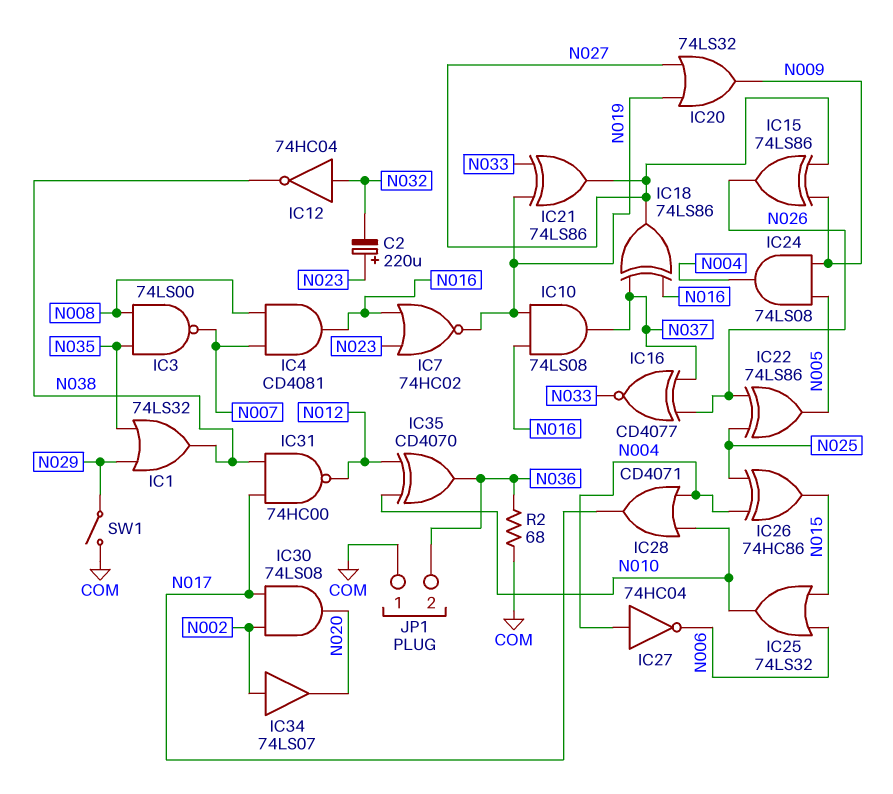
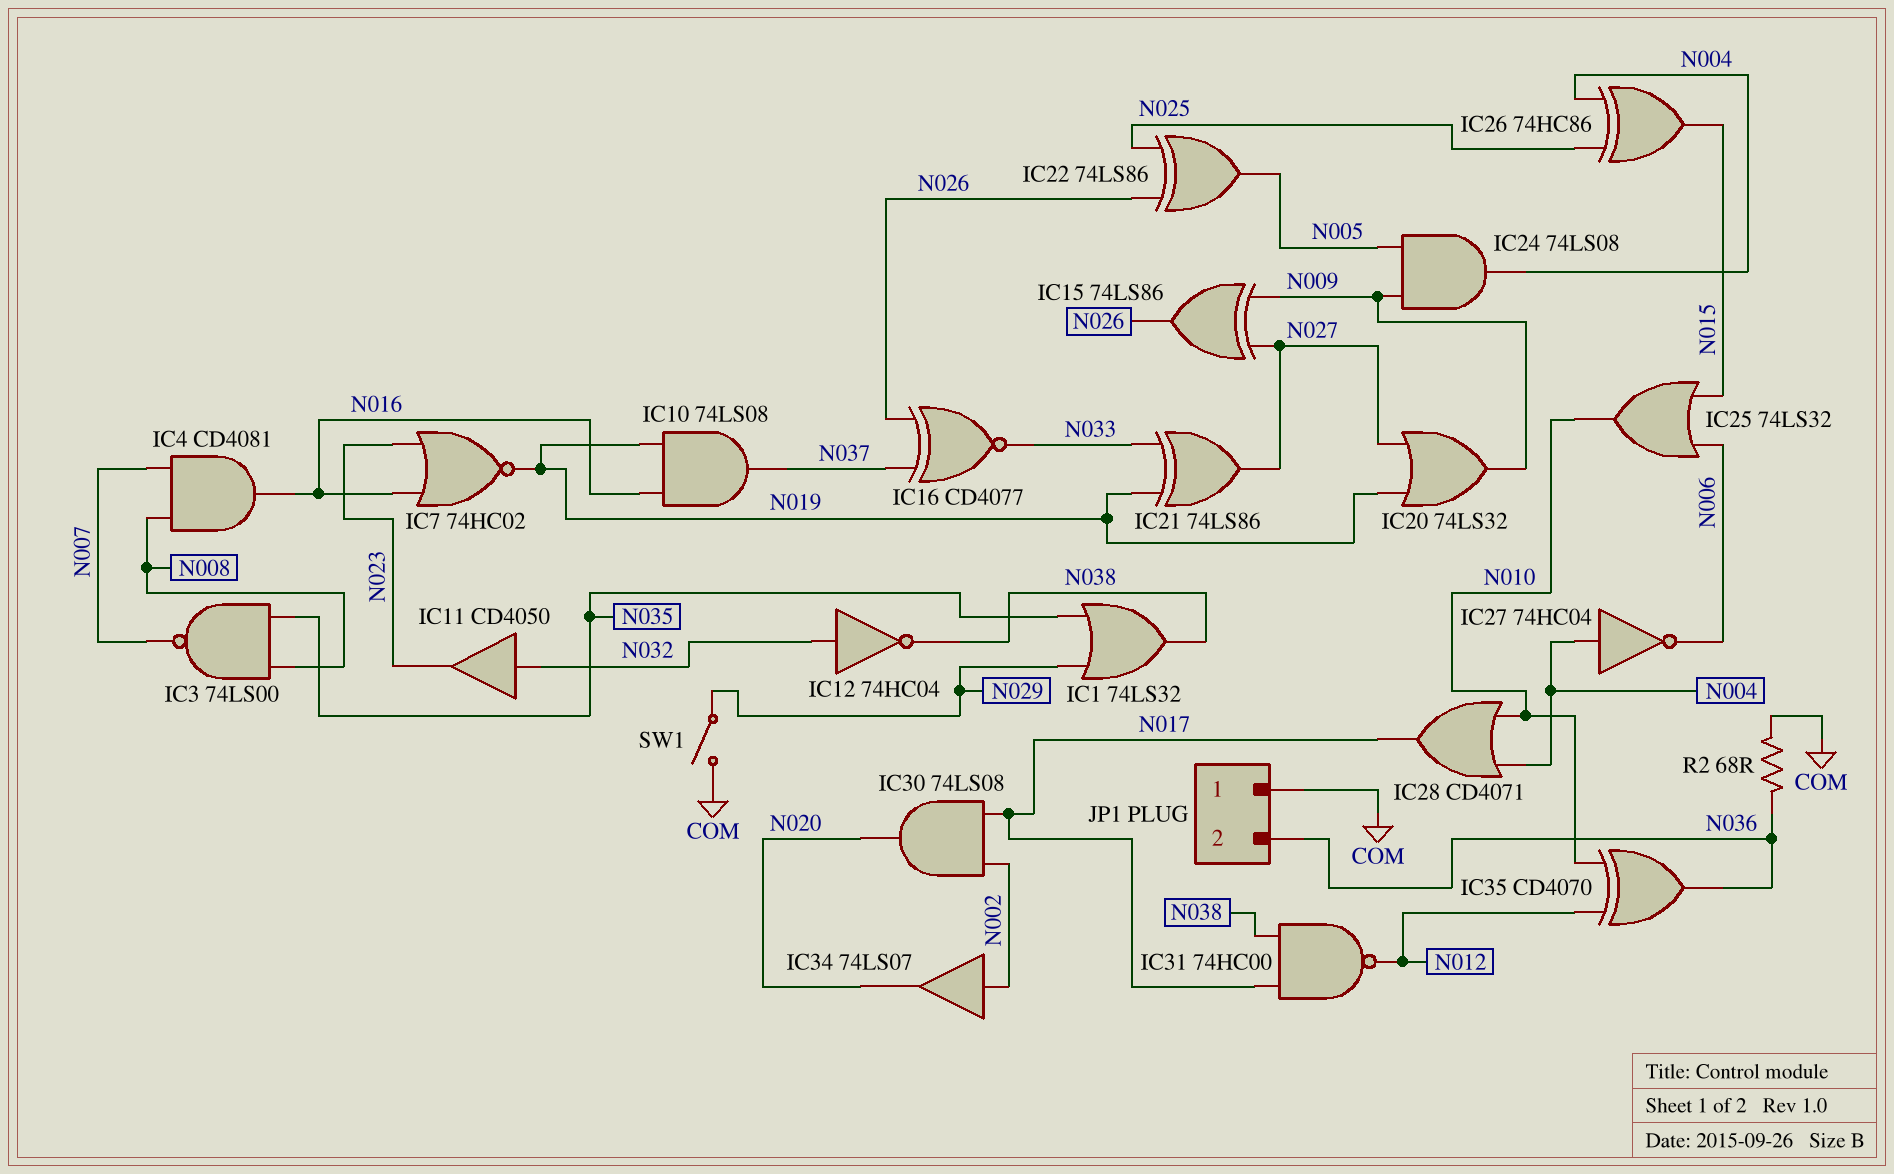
C2: 220uF (plus N023, minus N032) -> none
IC11: none -> buffer CD4050 (in N032, out N023)
IC18: XOR 74LS86 (in N016, in N037, out N027) -> none

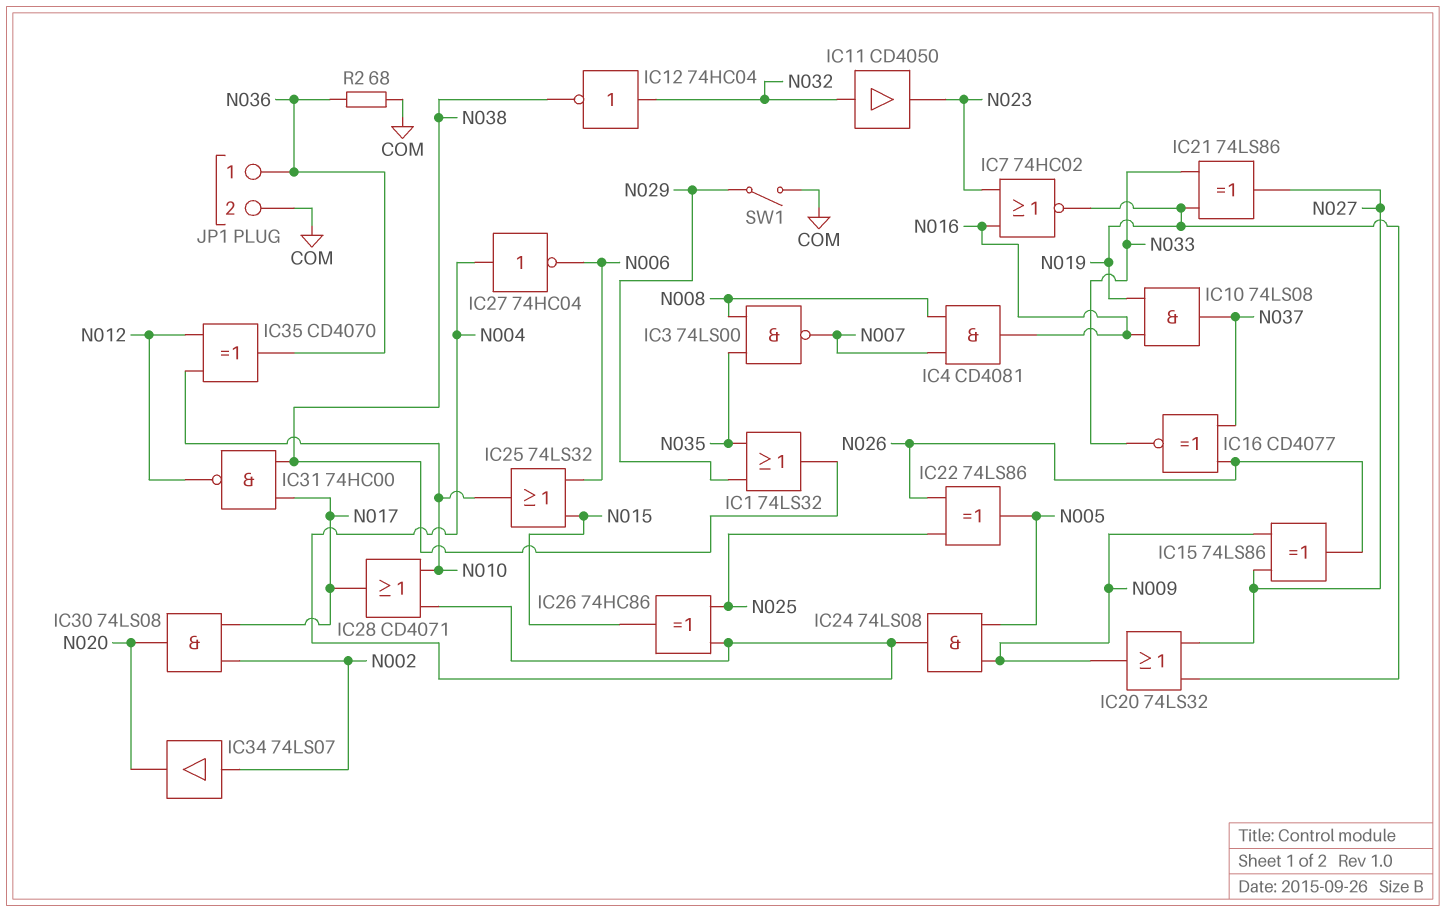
JP1 pin 1: COM -> N036
JP1 pin 2: N036 -> COM

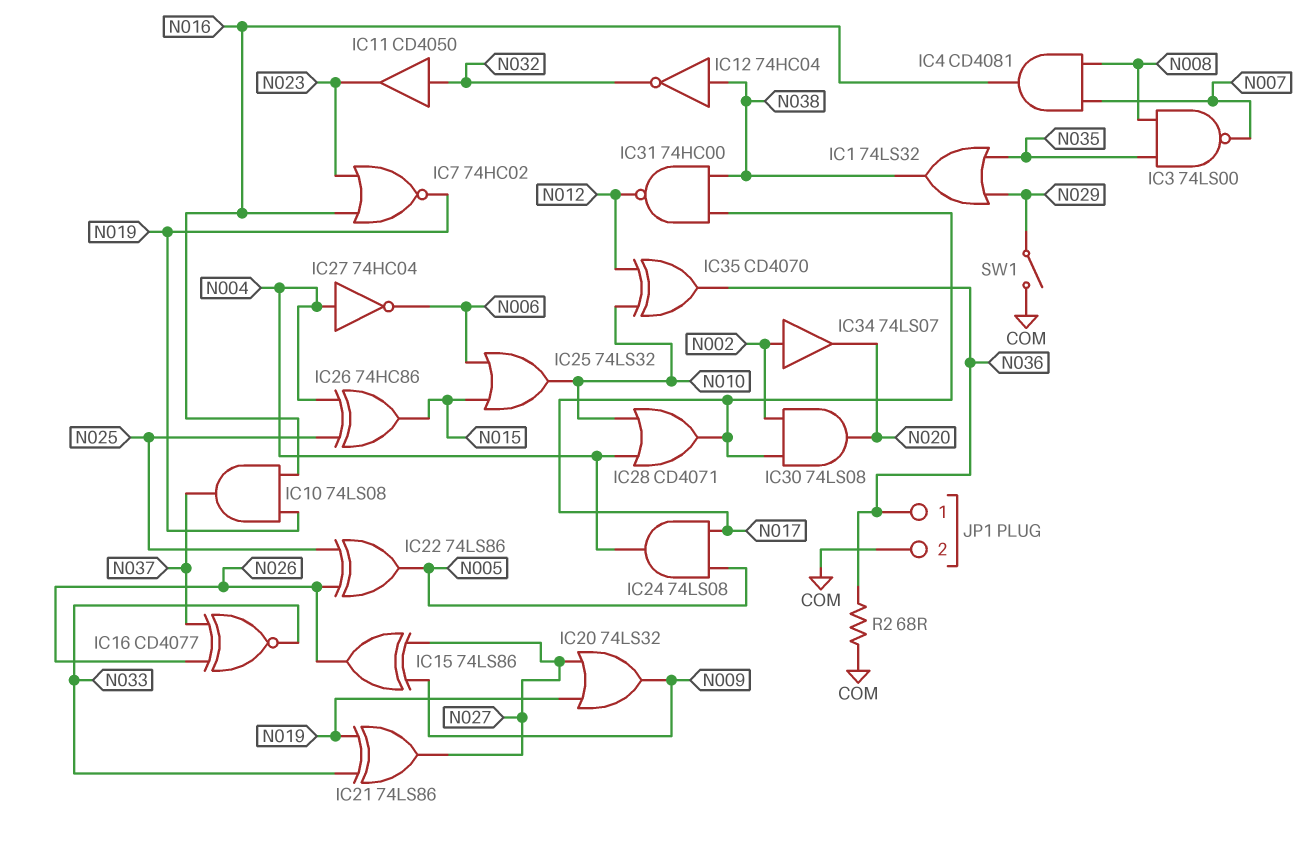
IC12: NOT 74HC04 (in N032, out N038) -> NOT 74HC04 (in N038, out N032)
IC24: AND 74LS08 (in N005, in N009, out N004) -> AND 74LS08 (in N005, in N017, out N004)

